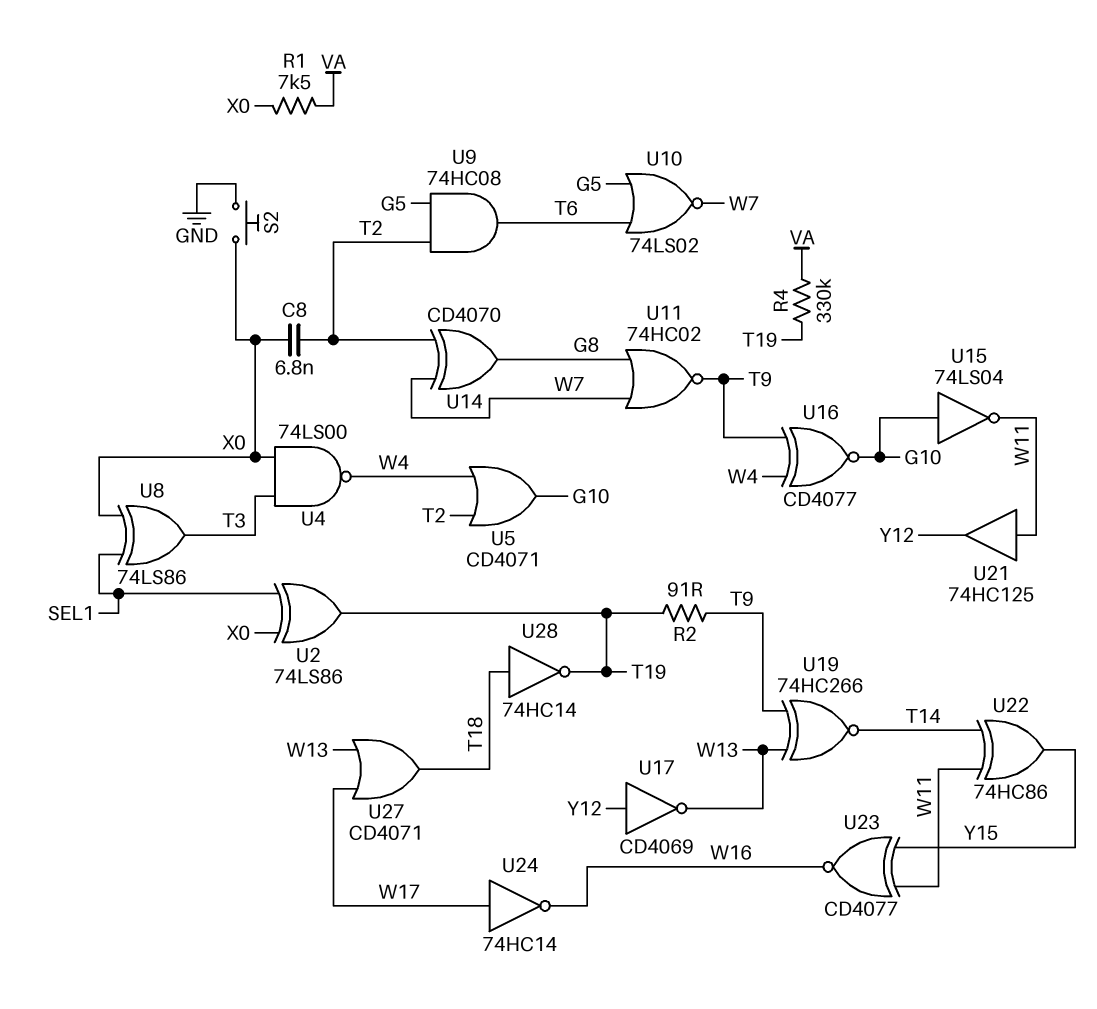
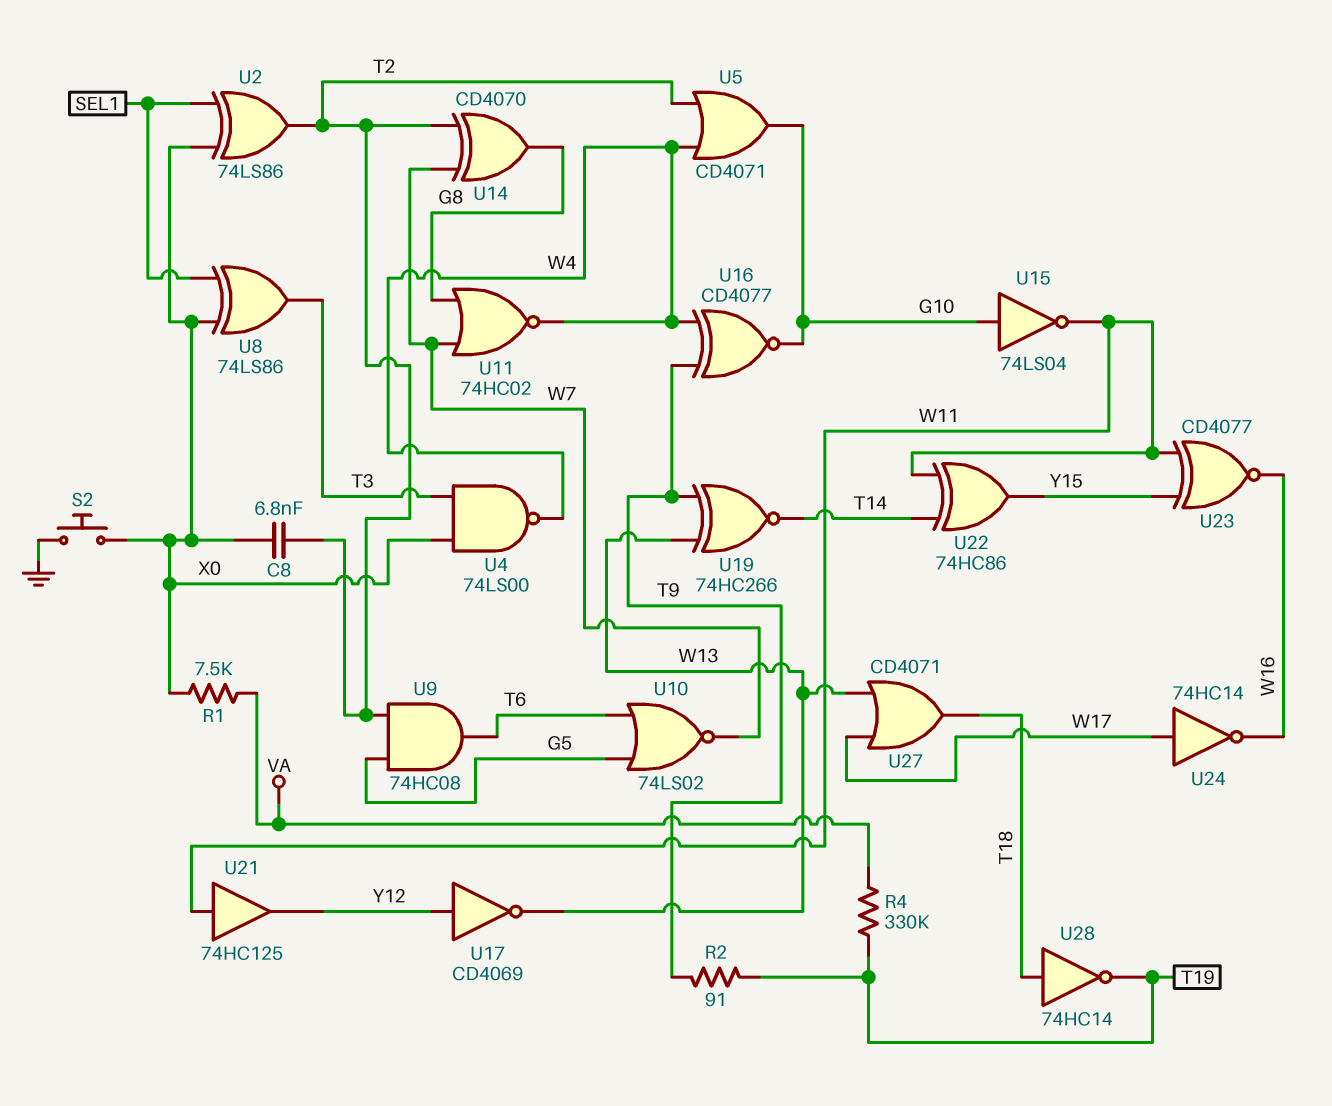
U2: XOR 74LS86 (in SEL1, in X0, out T19) -> XOR 74LS86 (in SEL1, in X0, out T2)
U11: NOR 74HC02 (in G8, in W7, out T9) -> NOR 74HC02 (in G8, in W7, out W4)

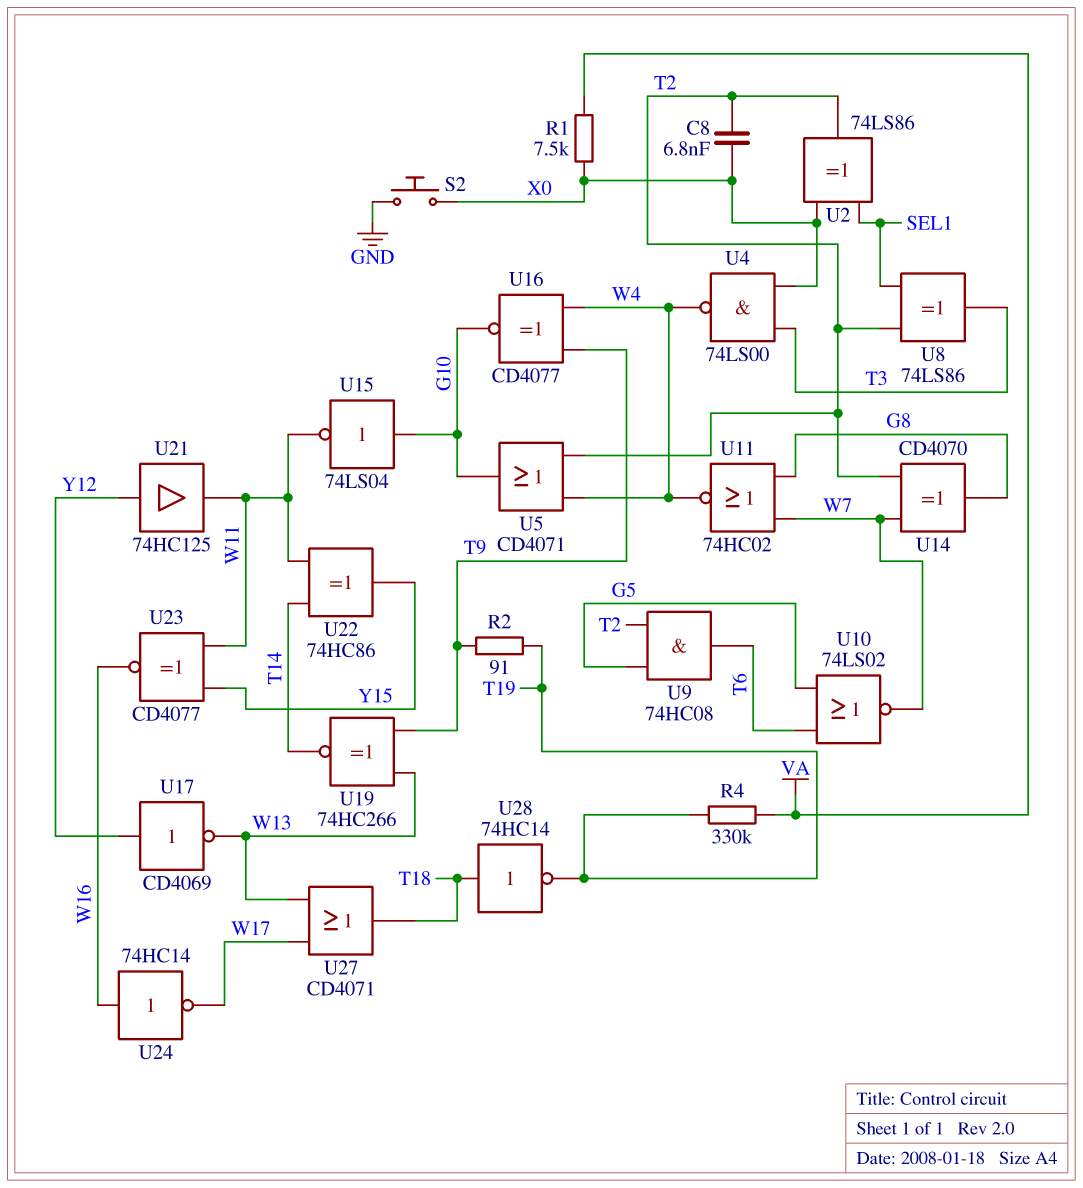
U8: XOR 74LS86 (in SEL1, in X0, out T3) -> XOR 74LS86 (in SEL1, in T2, out T3)
U21: buffer 74HC125 (in W11, out Y12) -> buffer 74HC125 (in Y12, out W11)
U24: NOT 74HC14 (in W17, out W16) -> NOT 74HC14 (in W16, out W17)

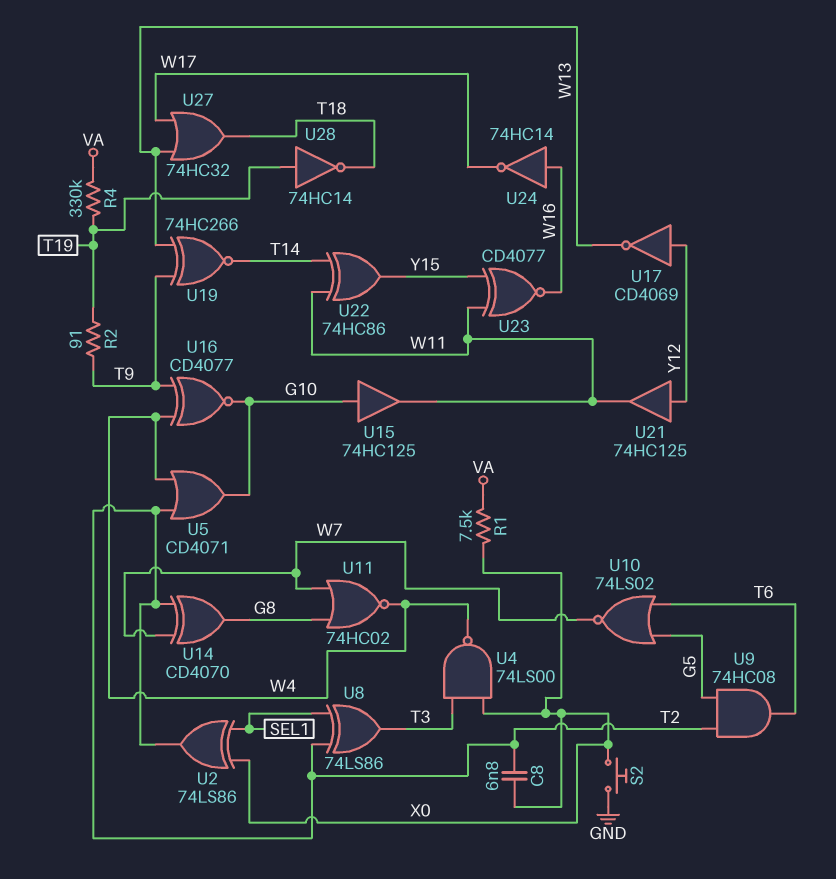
U15: NOT 74LS04 (in G10, out W11) -> buffer 74HC125 (in G10, out W11)
U27: OR CD4071 (in W13, in W17, out T18) -> OR 74HC32 (in W13, in W17, out T18)
U28: NOT 74HC14 (in T18, out T19) -> NOT 74HC14 (in T19, out T18)

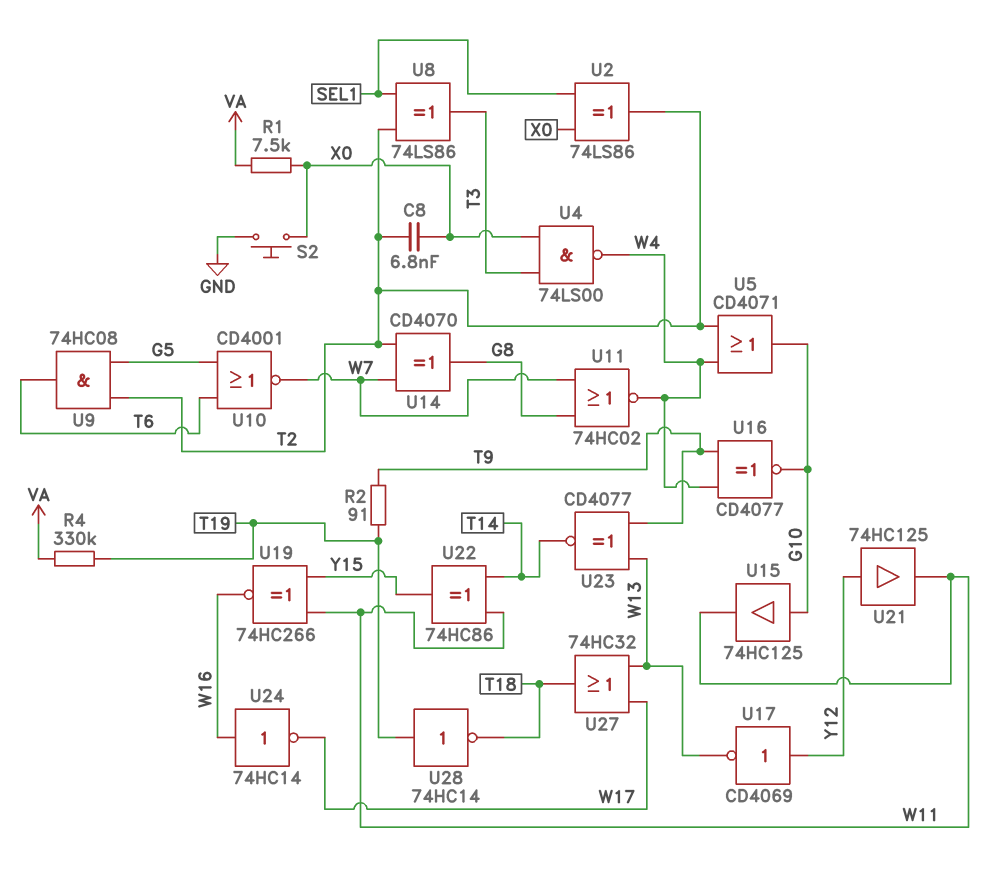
U10: NOR 74LS02 (in G5, in T6, out W7) -> NOR CD4001 (in G5, in T6, out W7)
U19: XNOR 74HC266 (in T9, in W13, out T14) -> XNOR 74HC266 (in W11, in Y15, out W16)
U23: XNOR CD4077 (in W11, in Y15, out W16) -> XNOR CD4077 (in T9, in W13, out T14)

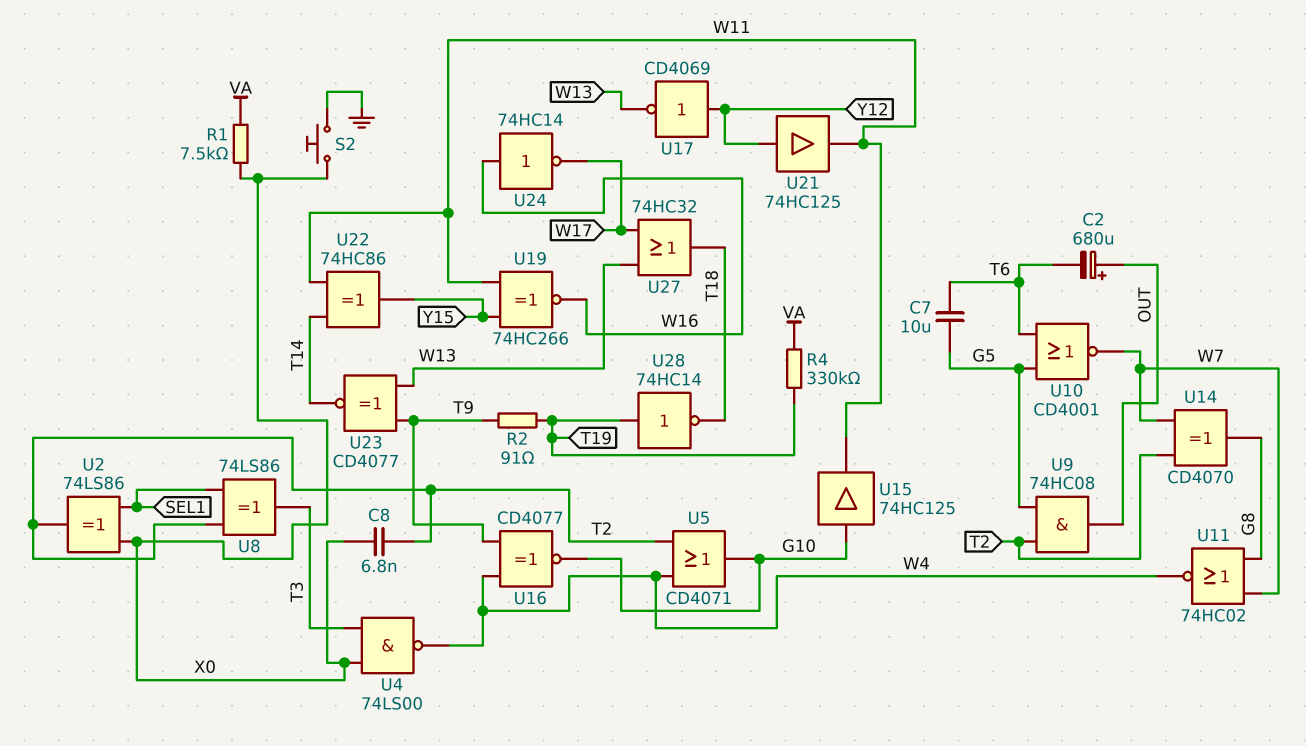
C2: none -> 680uF (plus OUT, minus T6)
C7: none -> 10uF (G5, T6)
U9: AND 74HC08 (in G5, in T2, out T6) -> AND 74HC08 (in G5, in T2, out OUT)

